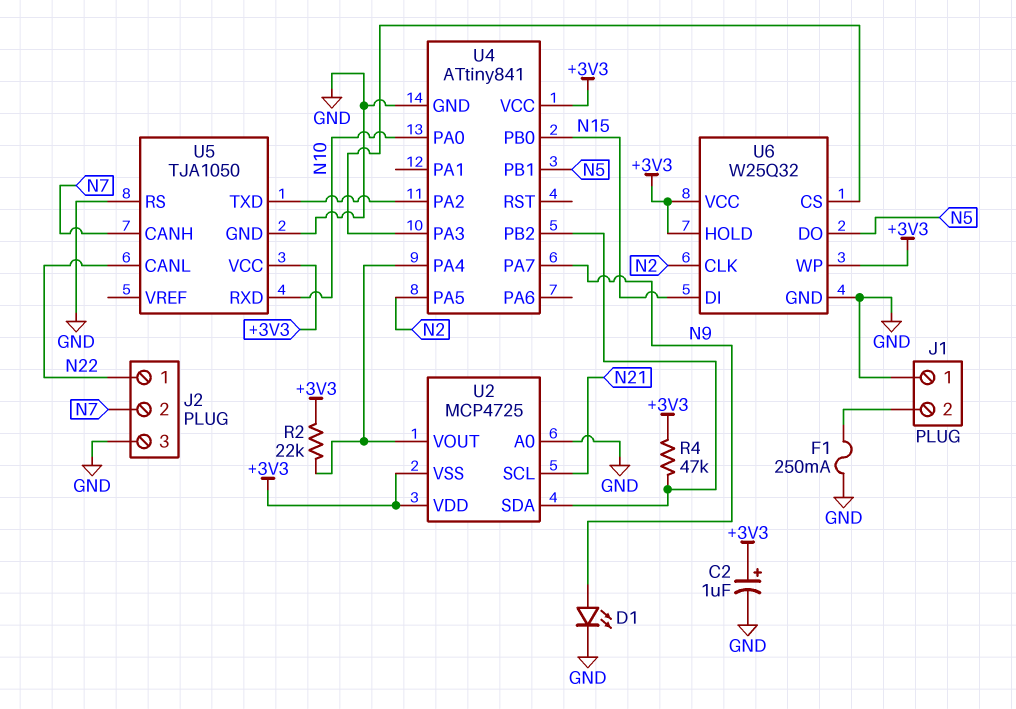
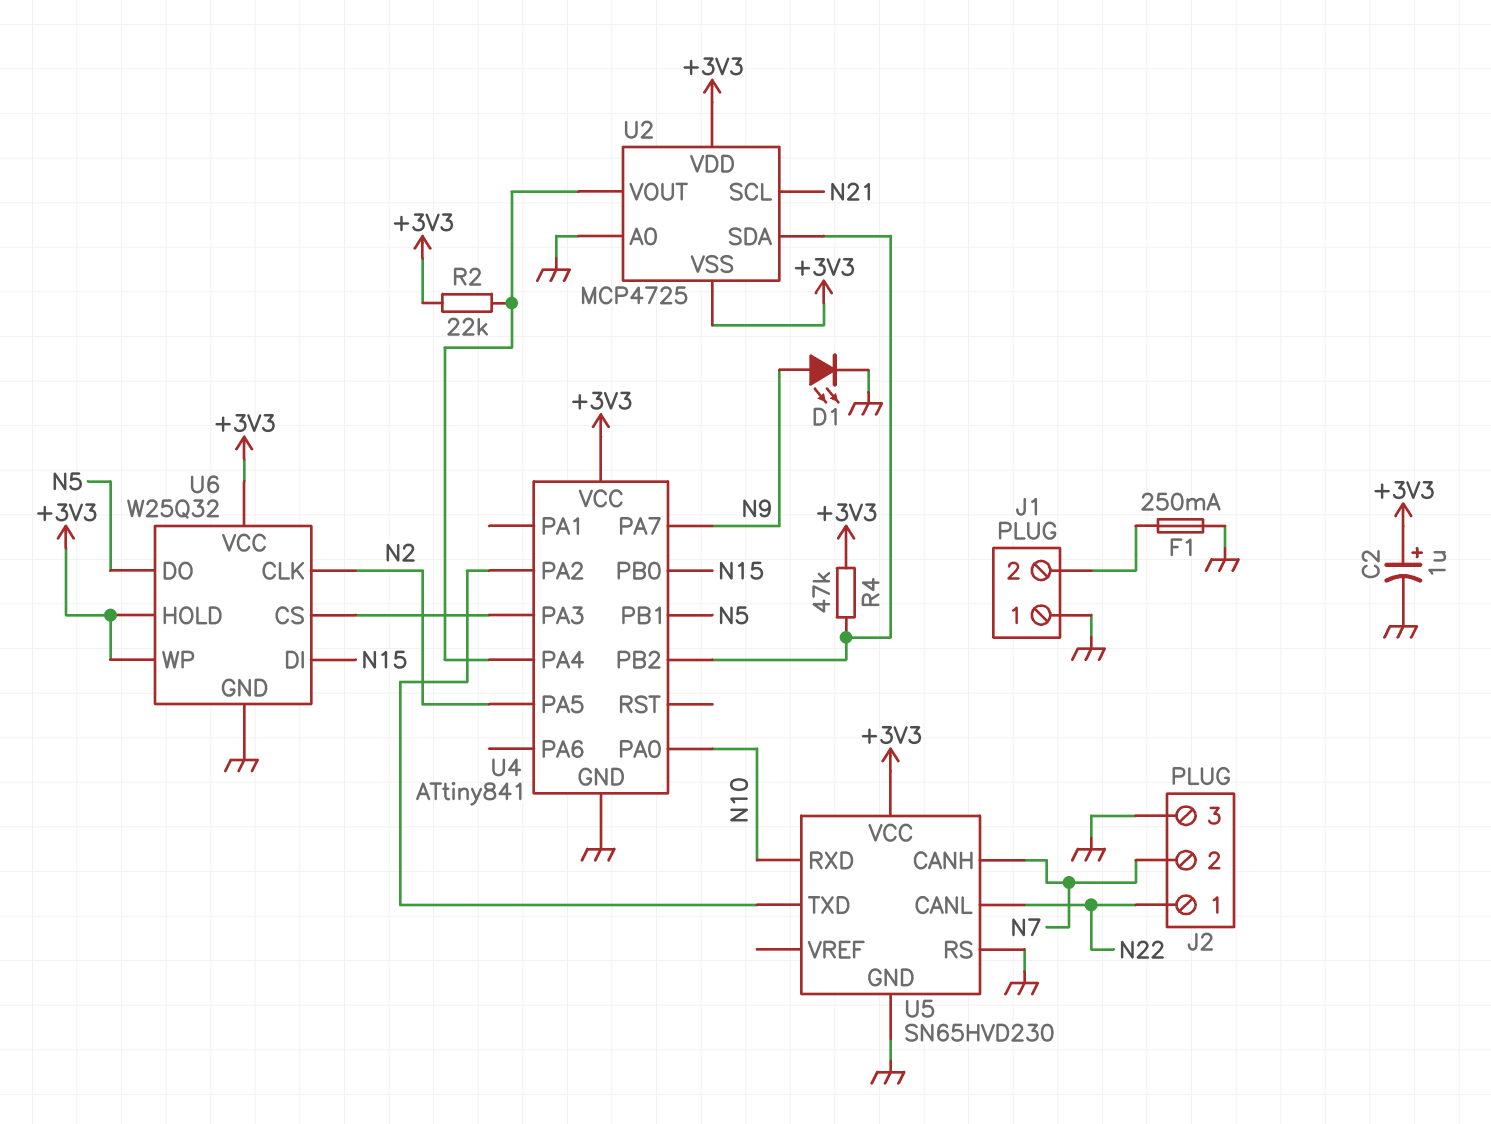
U5: TJA1050 -> SN65HVD230

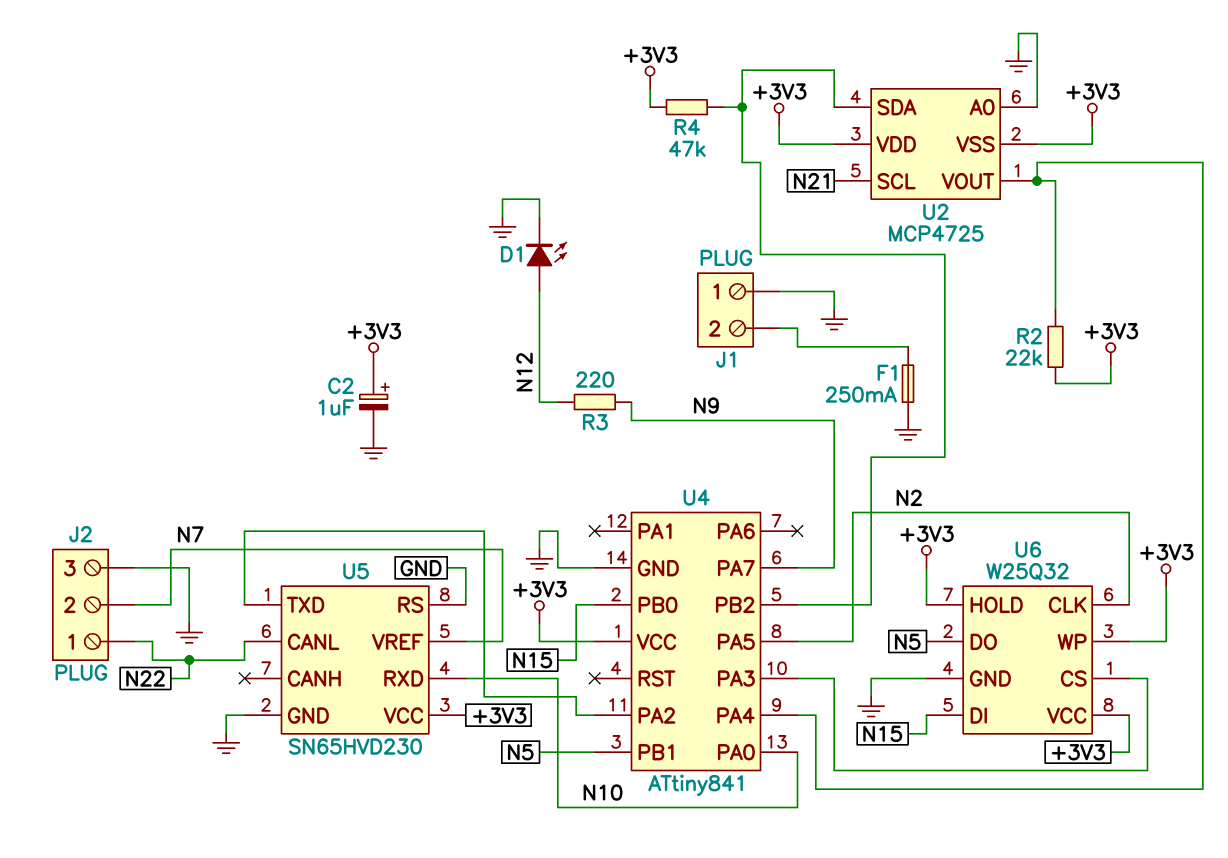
D1: LED (A N9, K GND) -> LED (A N12, K GND)
R3: none -> 220 (N9, N12)
U5 pin CANH: N7 -> none
U5 pin VREF: none -> N7

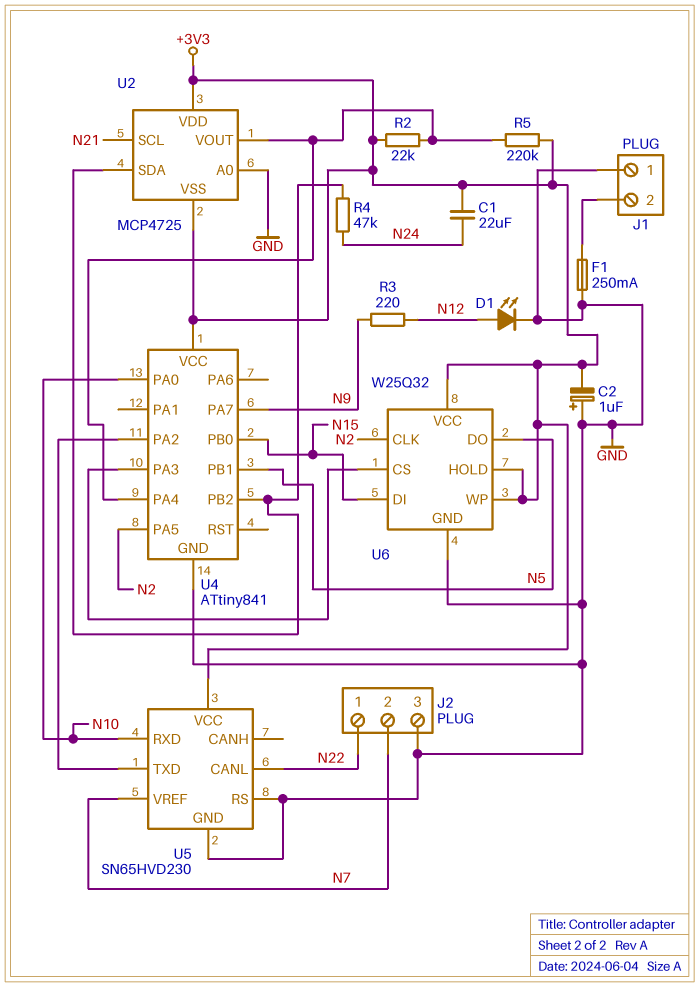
C1: none -> 22uF (+3V3, N24)
C2: 1uF (plus +3V3, minus GND) -> 1uF (plus GND, minus +3V3)
R4: 47k (+3V3, U2/SDA) -> 47k (N24, U2/SDA)
R5: none -> 220k (+3V3, U2/VOUT)

